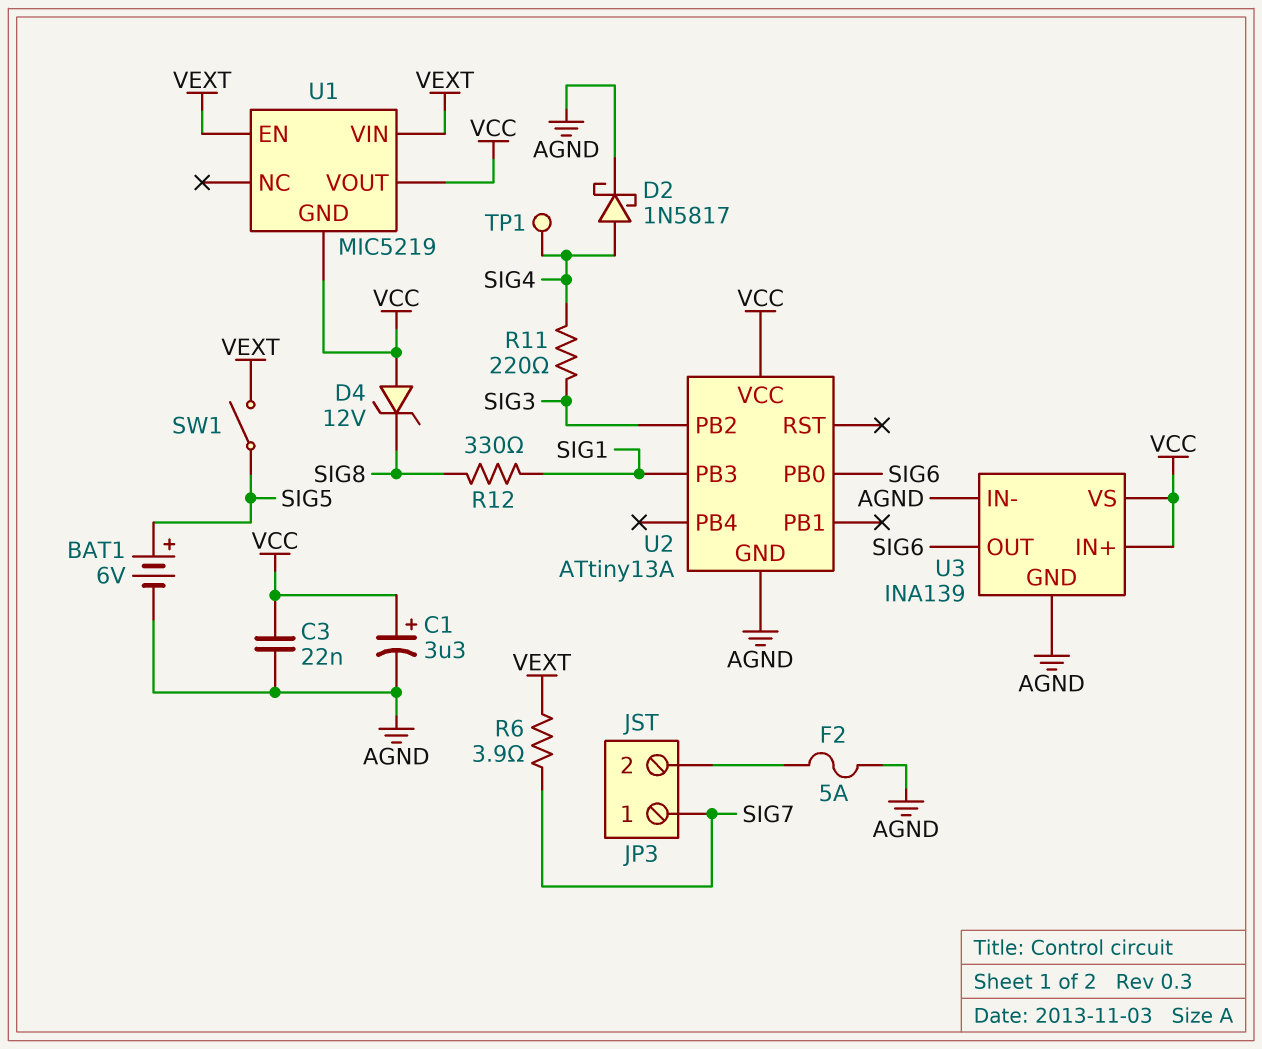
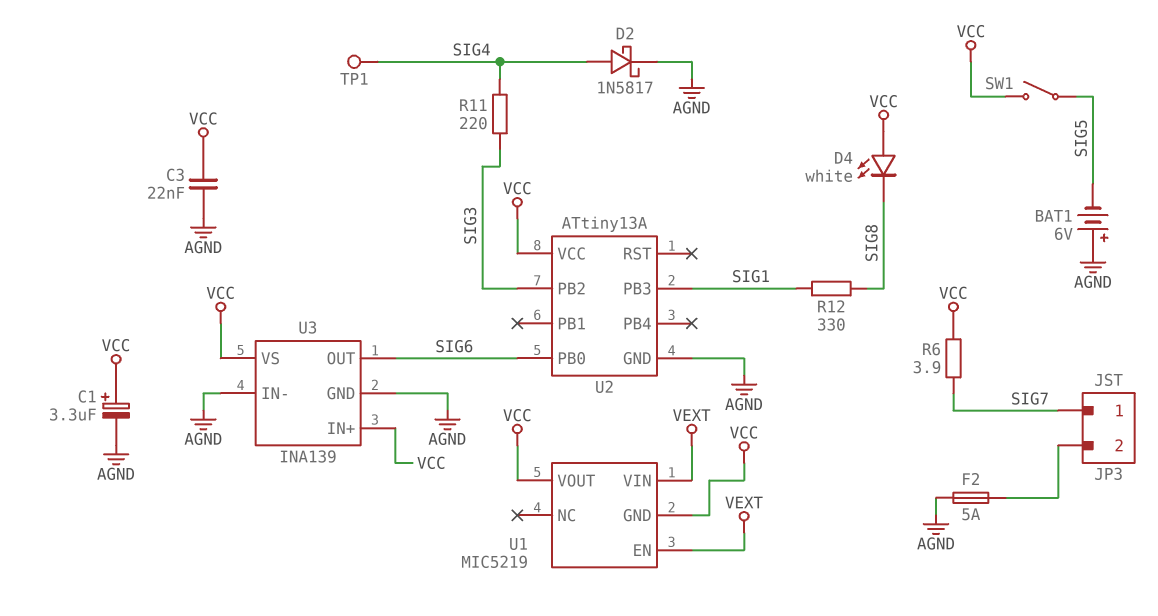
BAT1: 6V (plus SIG5, minus AGND) -> 6V (plus AGND, minus SIG5)
D4: zener 12V (A VCC, K SIG8) -> LED white (A VCC, K SIG8)
R6: 3.9 (SIG7, VEXT) -> 3.9 (SIG7, VCC)
SW1: switch (SIG5, VEXT) -> switch (SIG5, VCC)

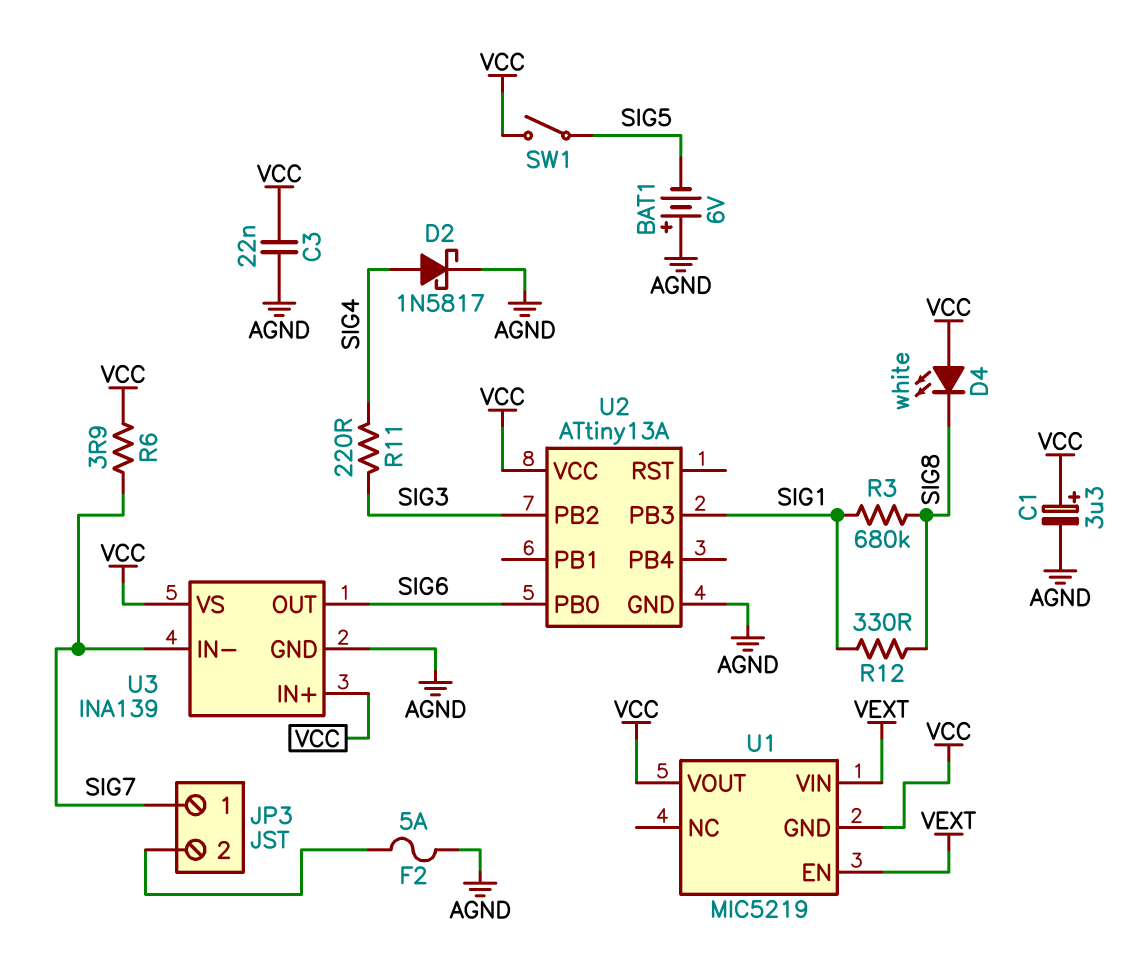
R3: none -> 680k (SIG1, SIG8)
TP1: test point (SIG4) -> none
U3 pin IN-: AGND -> SIG7

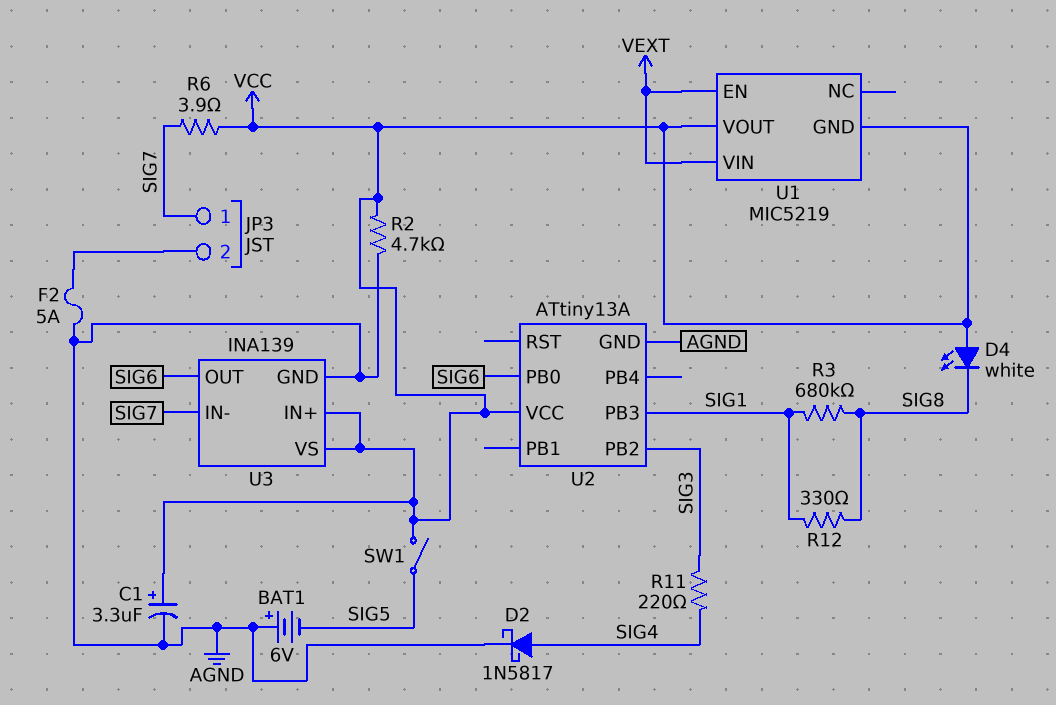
C3: 22nF (AGND, VCC) -> none
R2: none -> 4.7k (AGND, VCC)

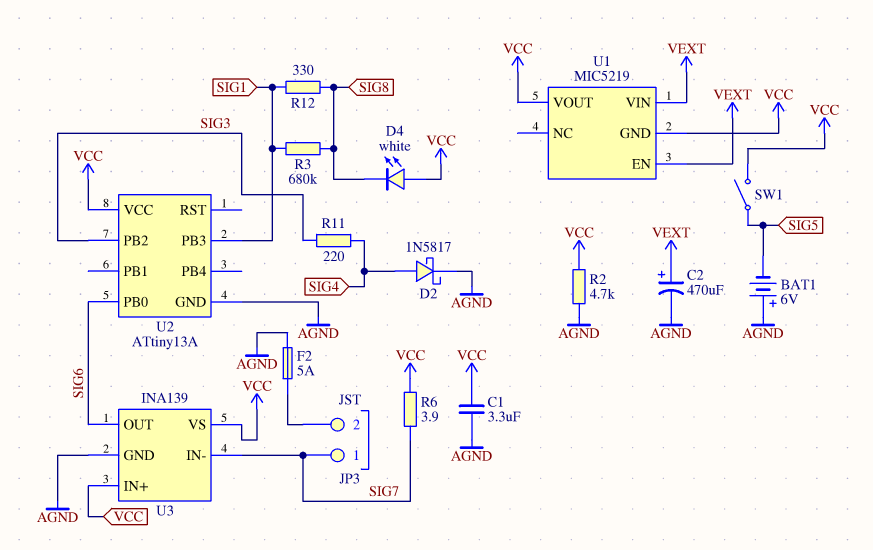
C1: 3.3uF (plus VCC, minus AGND) -> 3.3uF (AGND, VCC)
C2: none -> 470uF (plus VEXT, minus AGND)

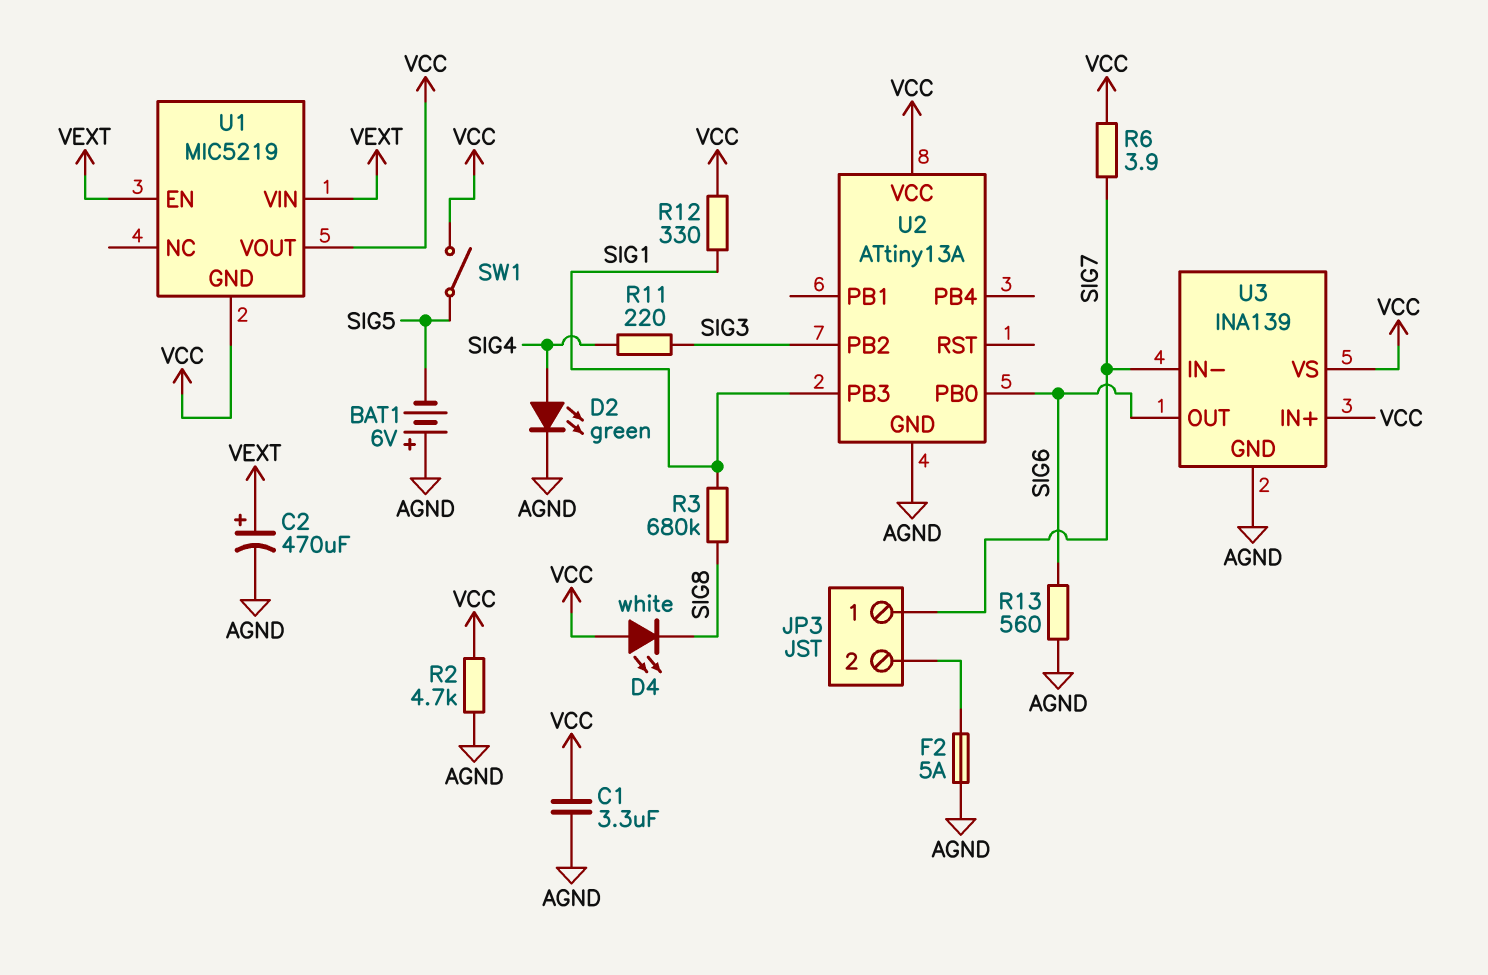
D2: schottky 1N5817 (A SIG4, K AGND) -> LED green (A SIG4, K AGND)
R12: 330 (SIG1, SIG8) -> 330 (SIG1, VCC)
R13: none -> 560 (AGND, SIG6)

